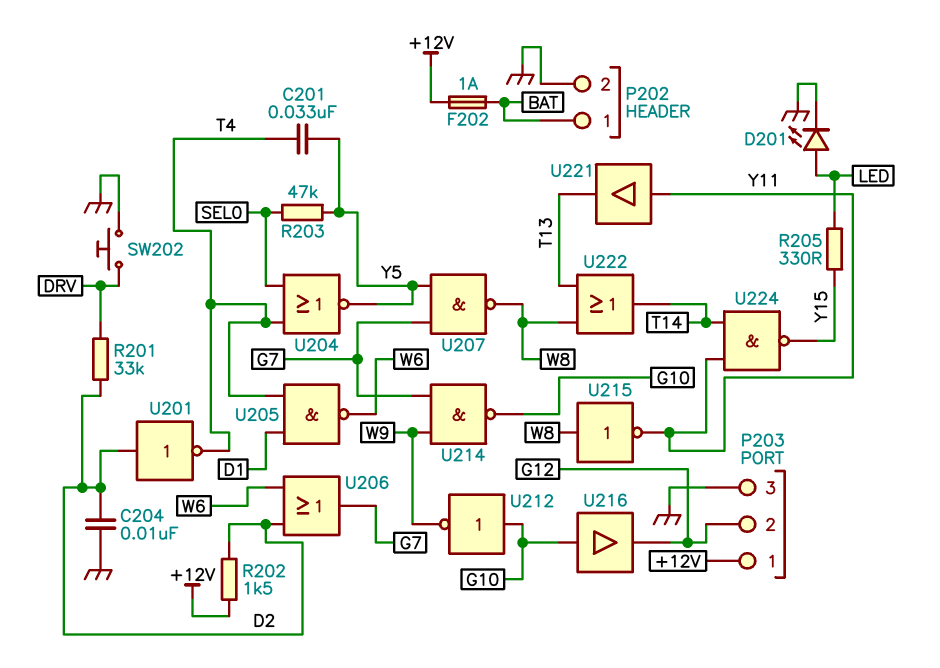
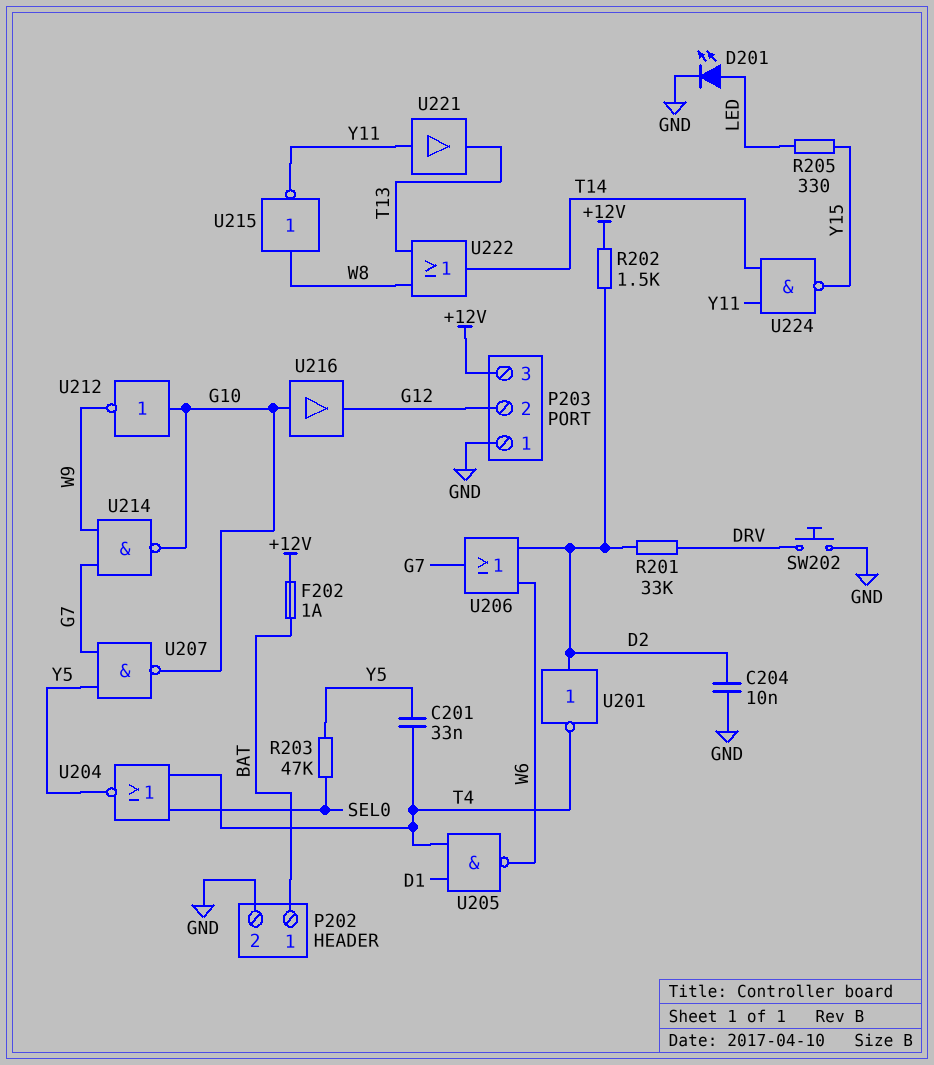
P203 pin 1: +12V -> GND
P203 pin 3: GND -> +12V
U207: NAND (in G7, in Y5, out W8) -> NAND (in G7, in Y5, out G10)

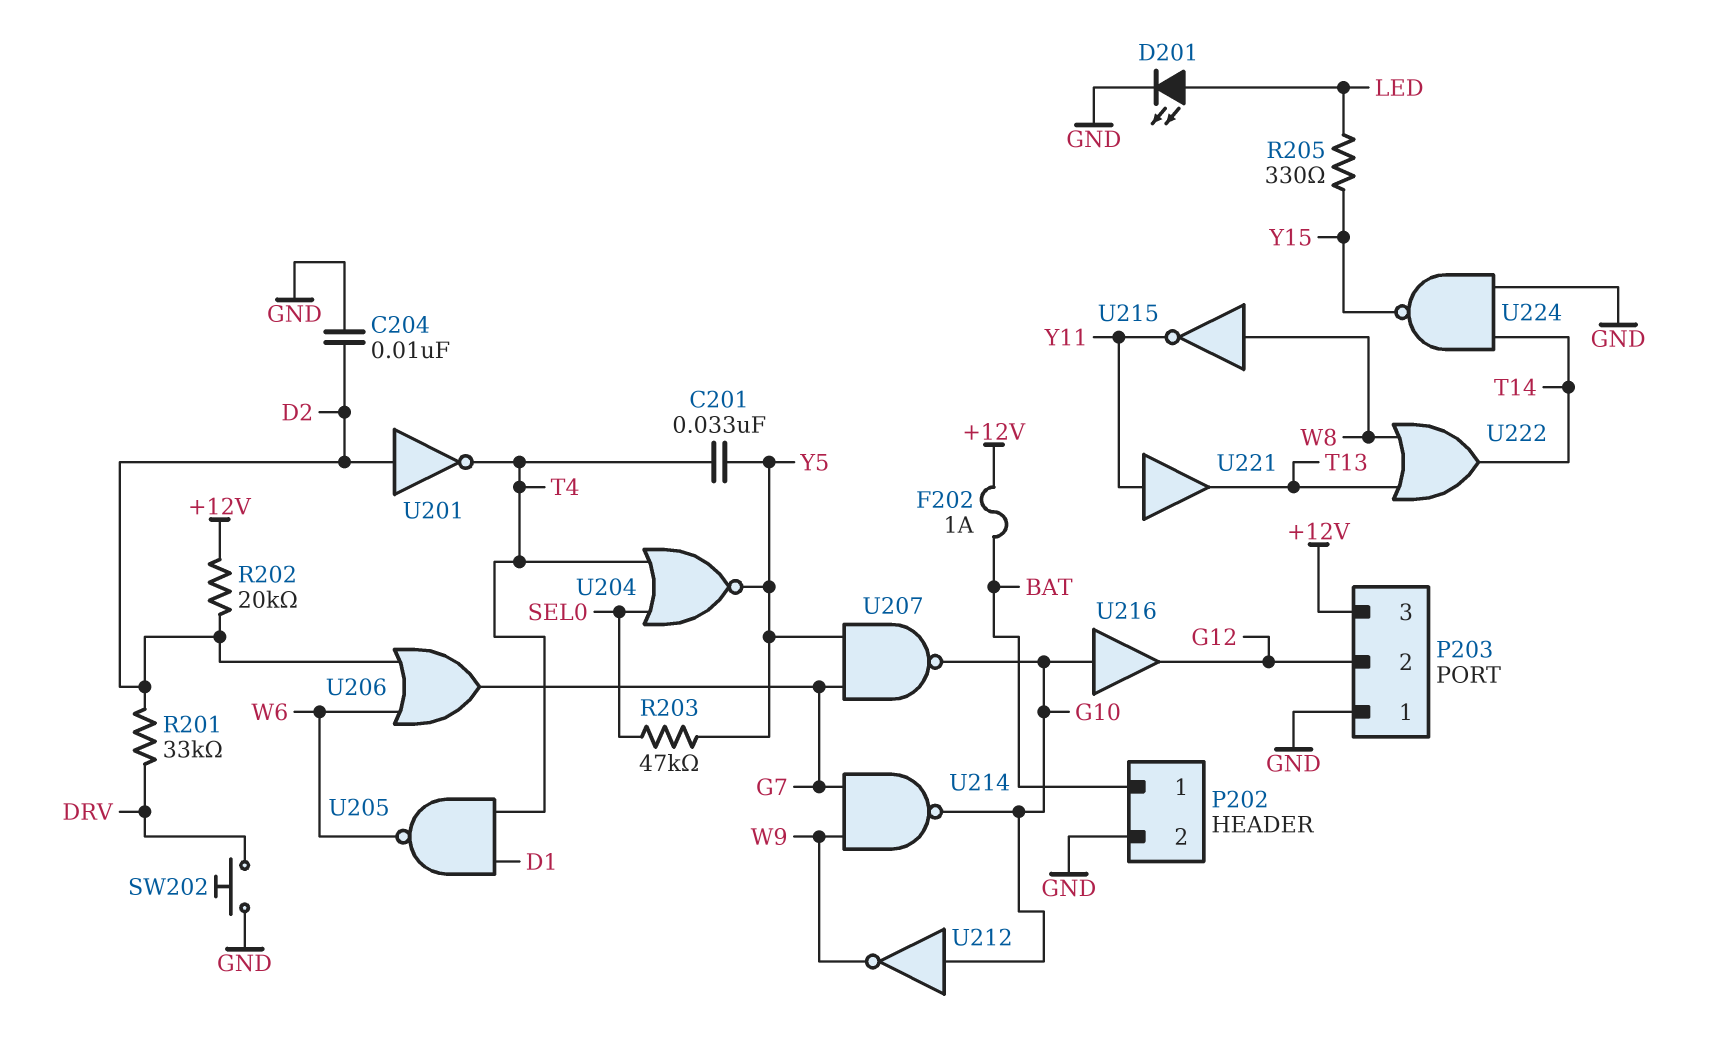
R202: 1.5k (+12V, D2) -> 20k (+12V, D2)
U224: NAND (in T14, in Y11, out Y15) -> NAND (in GND, in T14, out Y15)

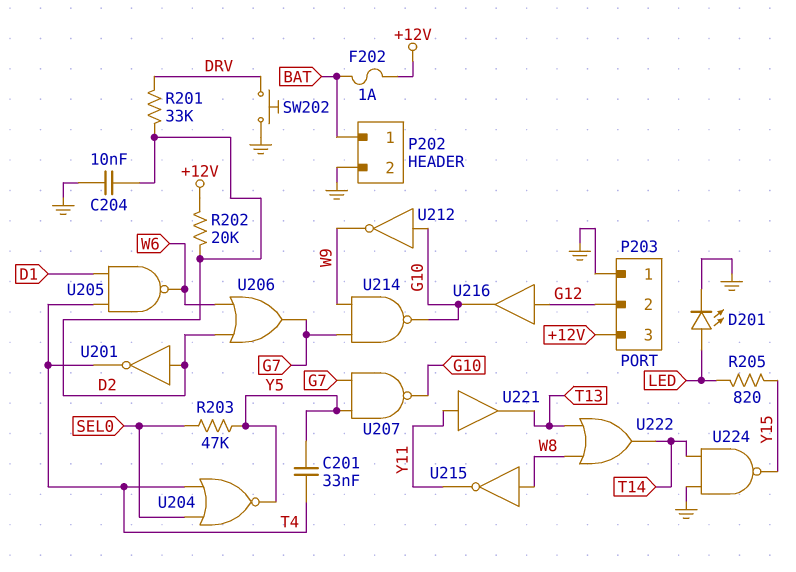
R205: 330 (LED, Y15) -> 820 (LED, Y15)
U216: buffer (in G10, out G12) -> buffer (in G12, out G10)

